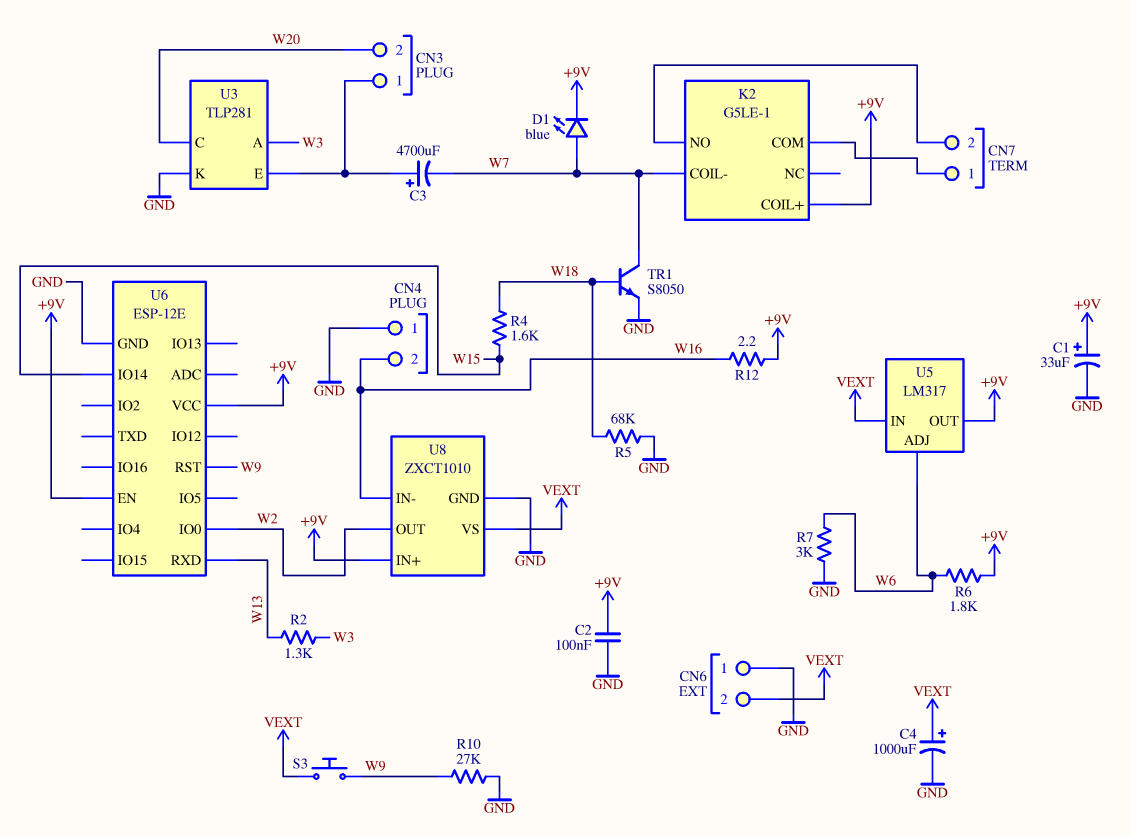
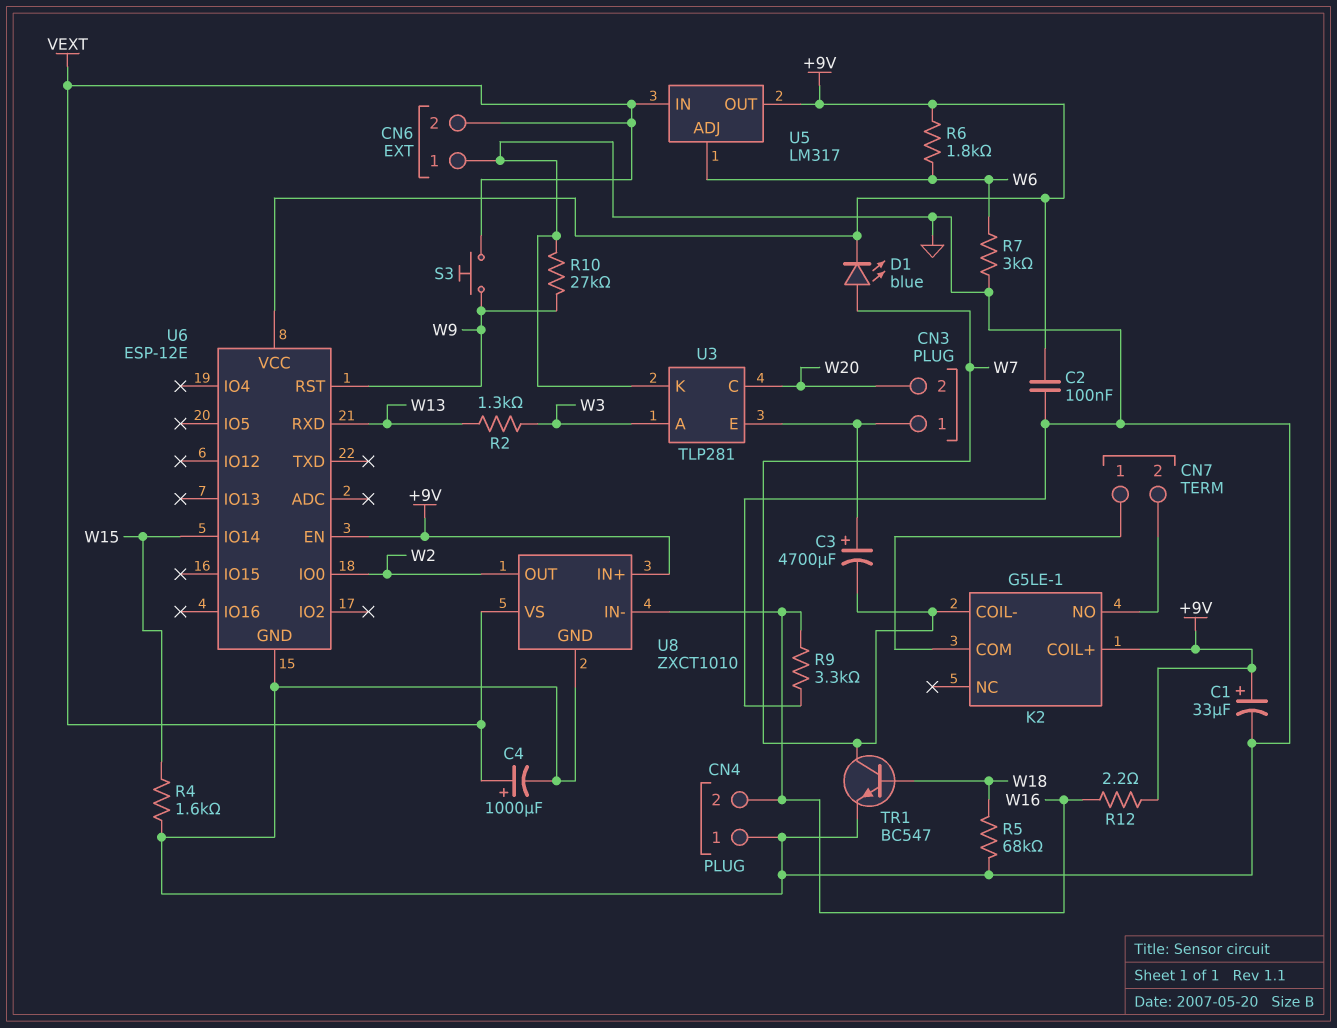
R4: 1.6k (W15, W18) -> 1.6k (GND, W15)
R9: none -> 3.3k (GND, W16)
TR1: NPN S8050 (B W18, C W7, E GND) -> NPN BC547 (B W18, C W7, E GND)

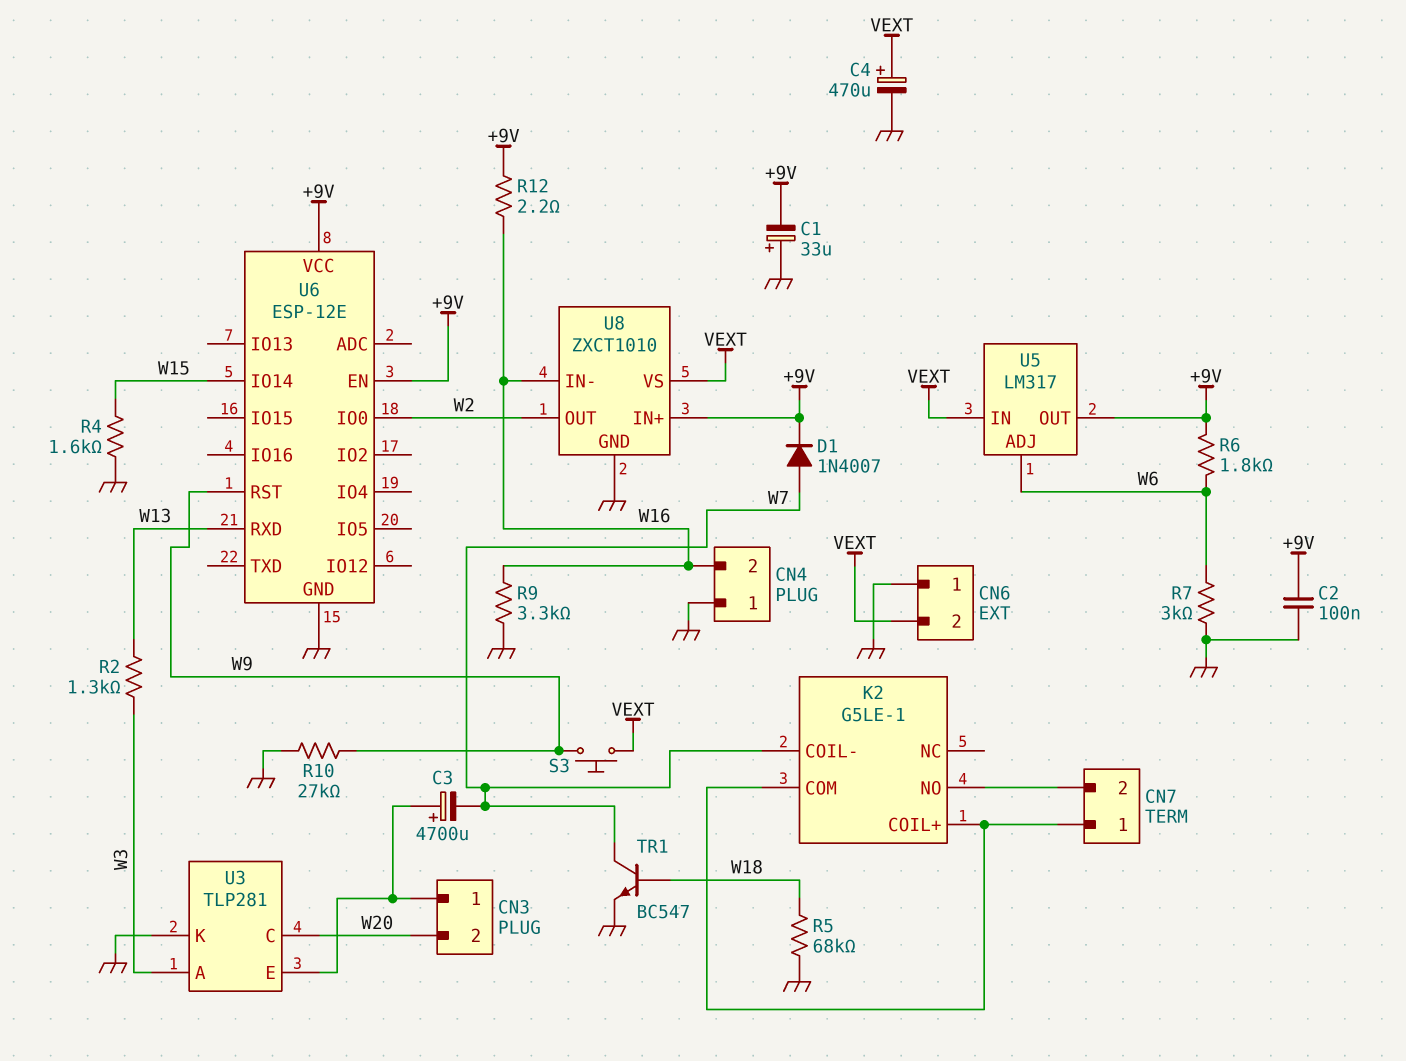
C1: 33uF (plus +9V, minus GND) -> 33uF (plus GND, minus +9V)
C4: 1000uF (plus VEXT, minus GND) -> 470uF (plus VEXT, minus GND)
D1: LED blue (A W7, K +9V) -> diode 1N4007 (A W7, K +9V)
K2 pin COIL+: +9V -> CN7/1

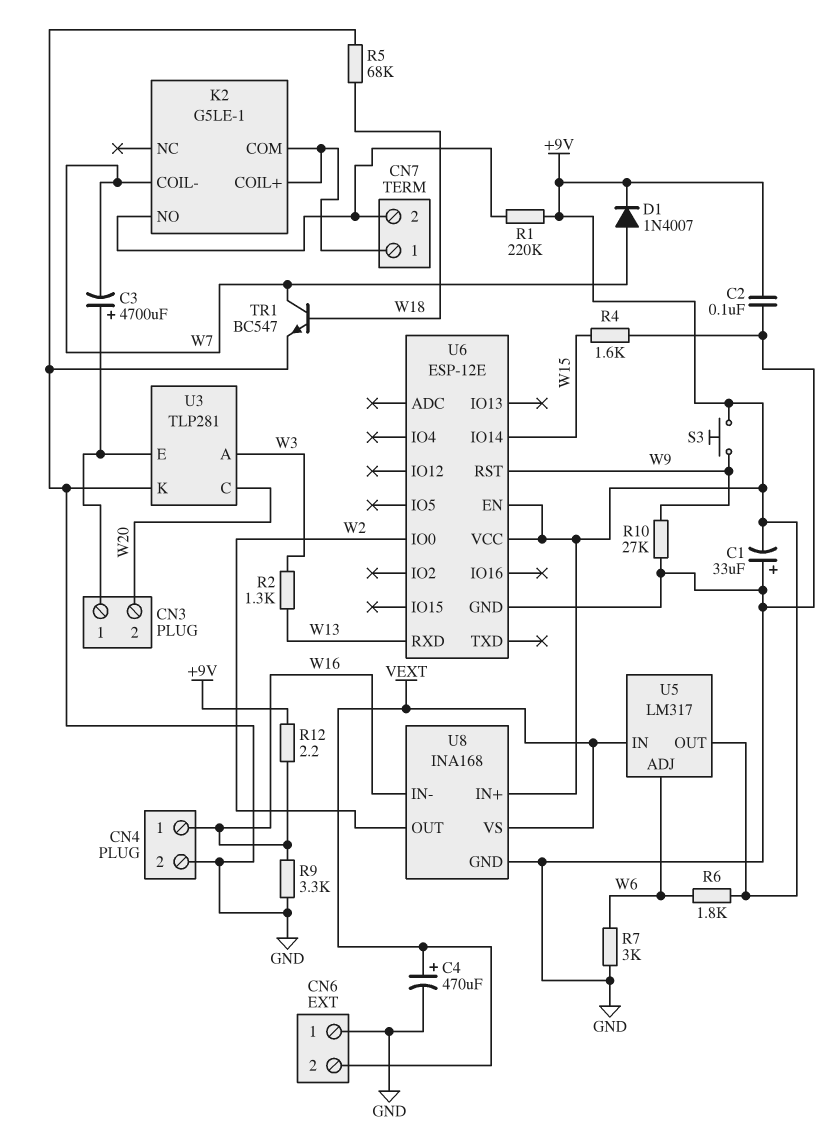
CN4 pin 1: GND -> W16
CN4 pin 2: W16 -> GND
R1: none -> 220k (+9V, CN7/2)
S3: button (VEXT, W9) -> button (+9V, W9)
U8: ZXCT1010 -> INA168

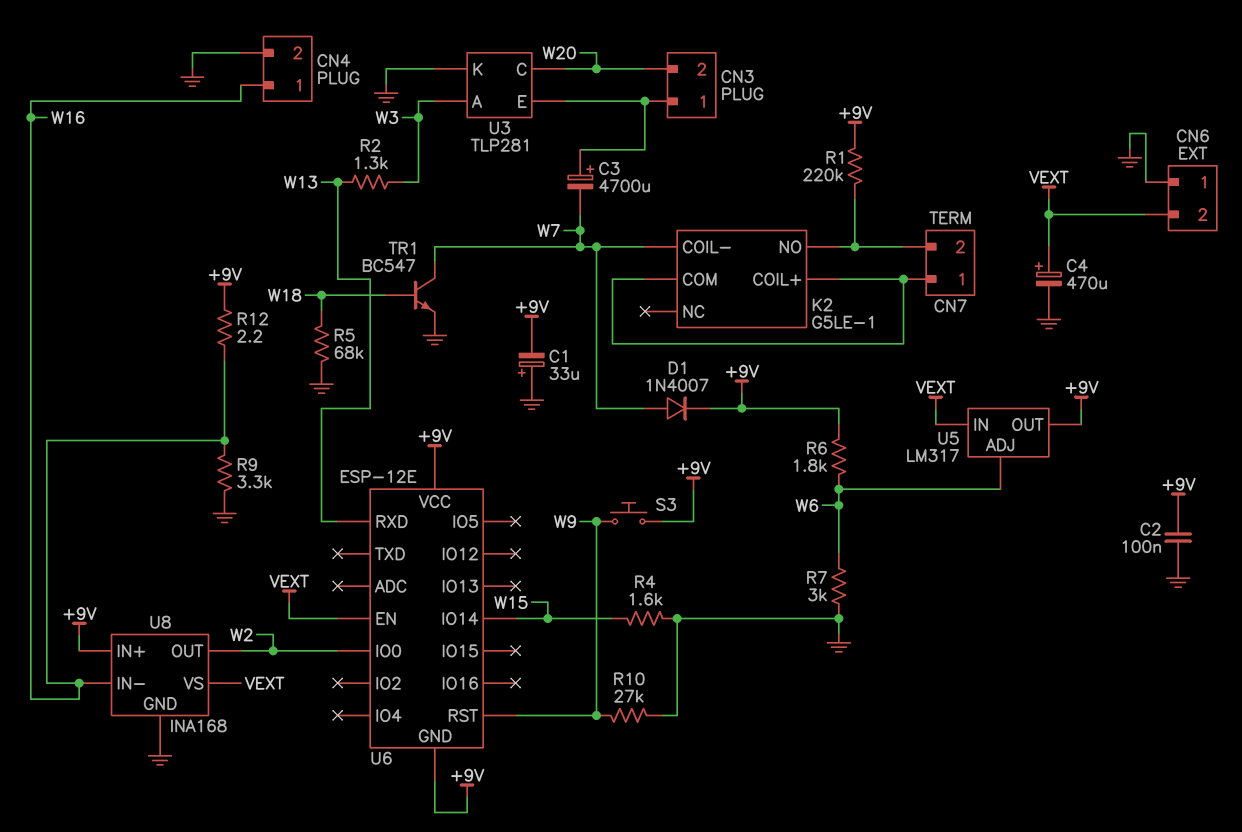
U6 pin EN: +9V -> VEXT
U6 pin GND: GND -> +9V

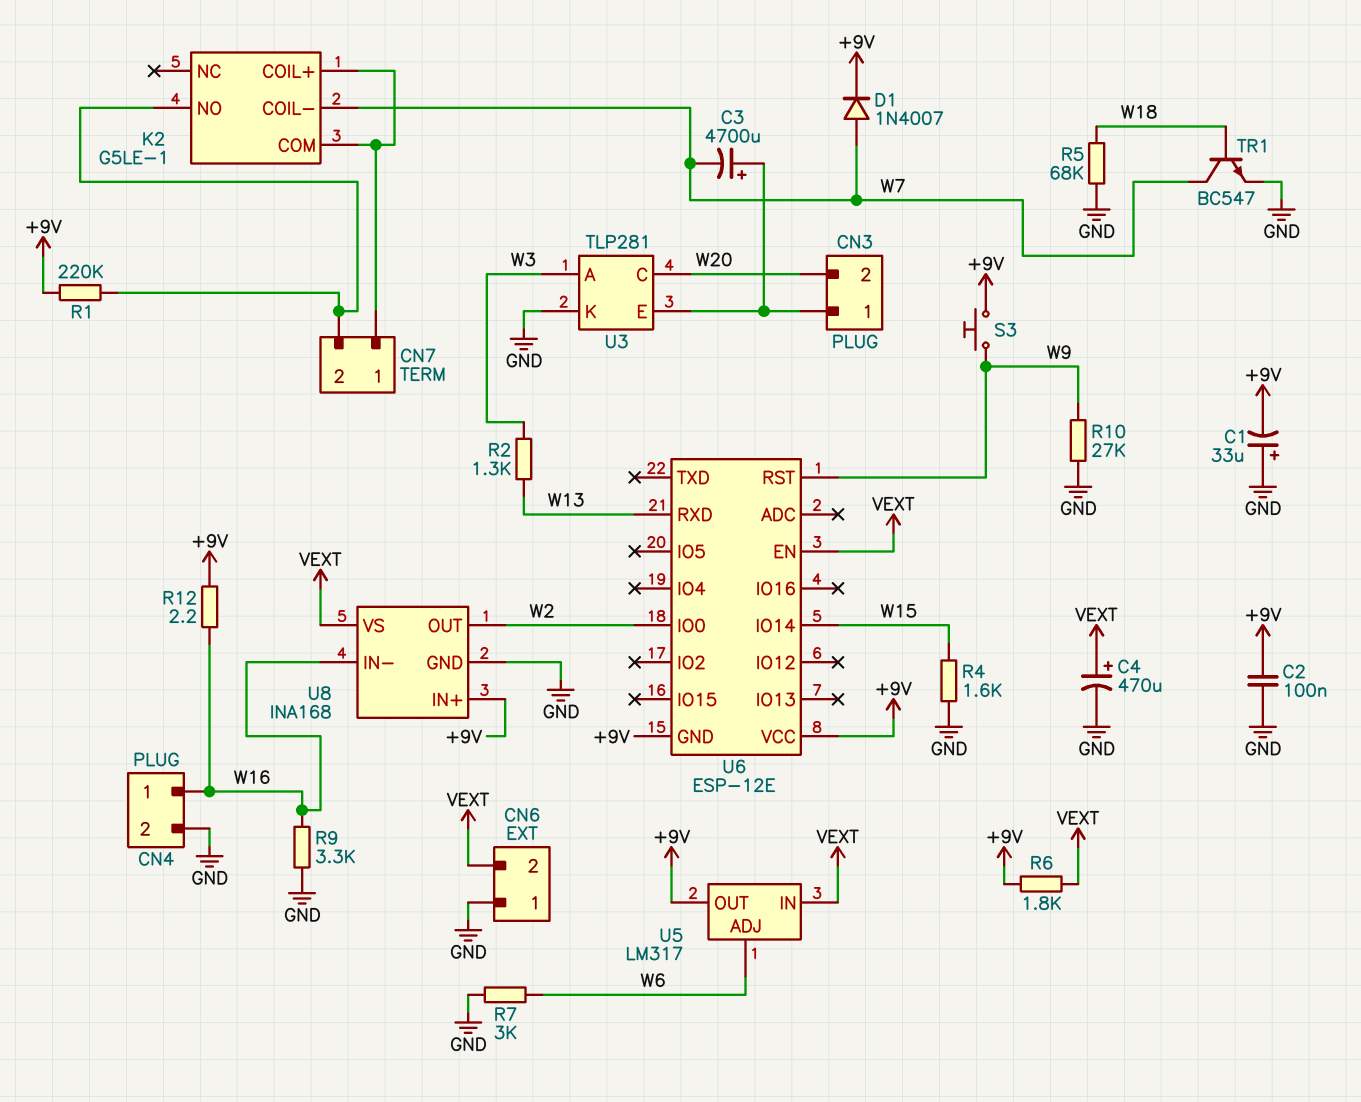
R6: 1.8k (+9V, W6) -> 1.8k (+9V, VEXT)

